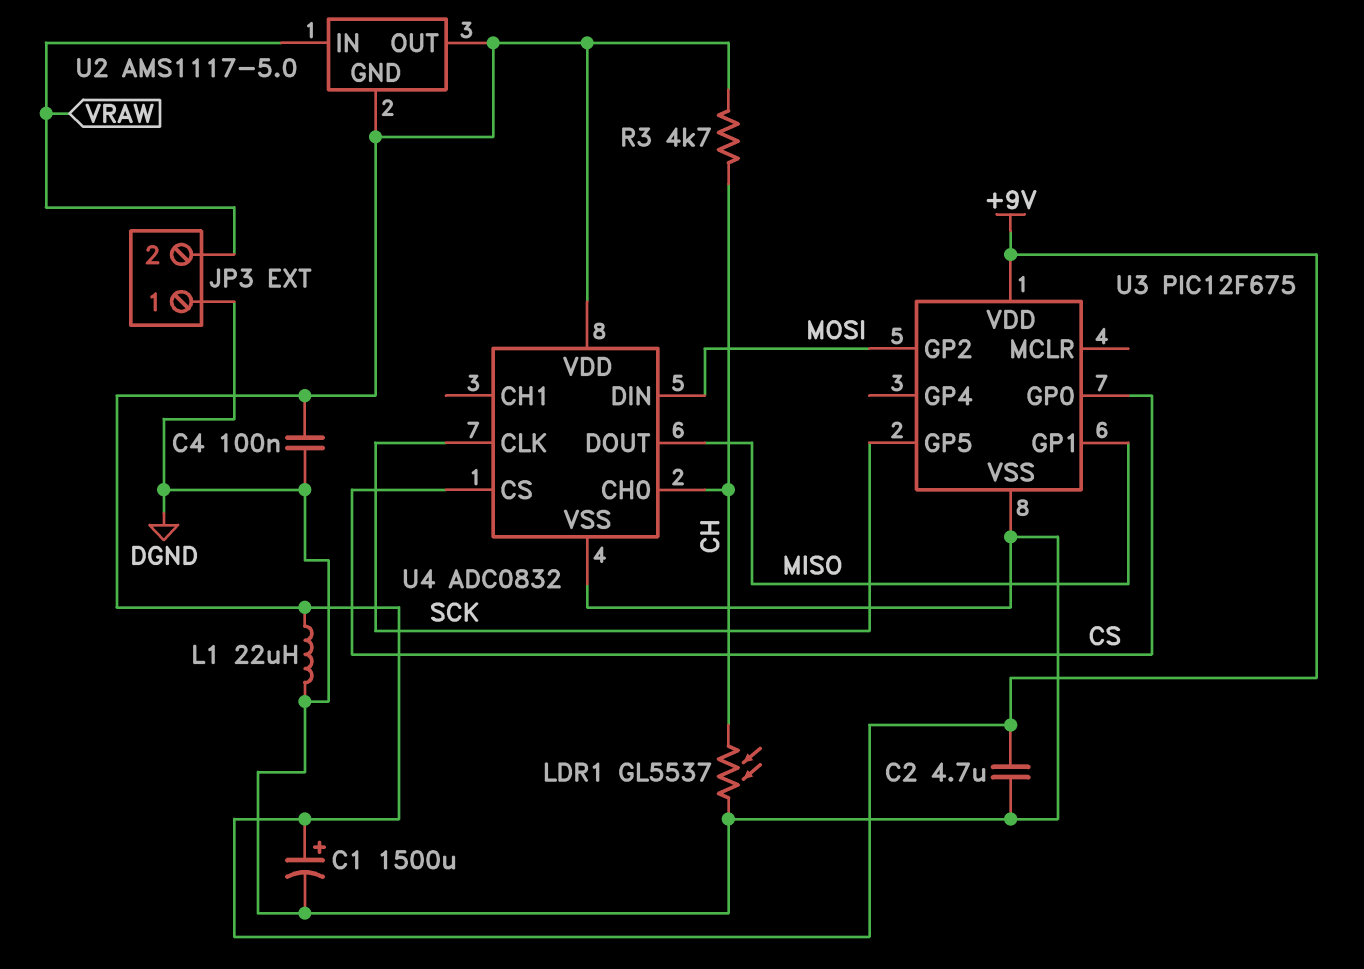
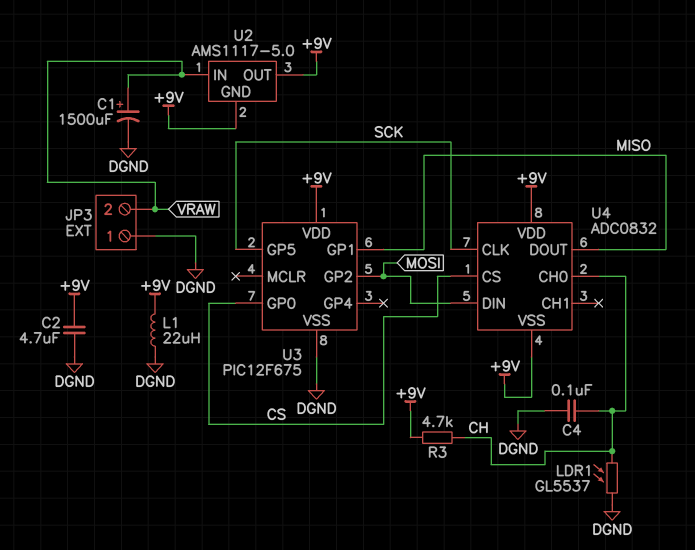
C1: 1500uF (plus +9V, minus DGND) -> 1500uF (plus VRAW, minus DGND)
C4: 100nF (+9V, DGND) -> 100nF (CH, DGND)
U4 pin VSS: DGND -> +9V

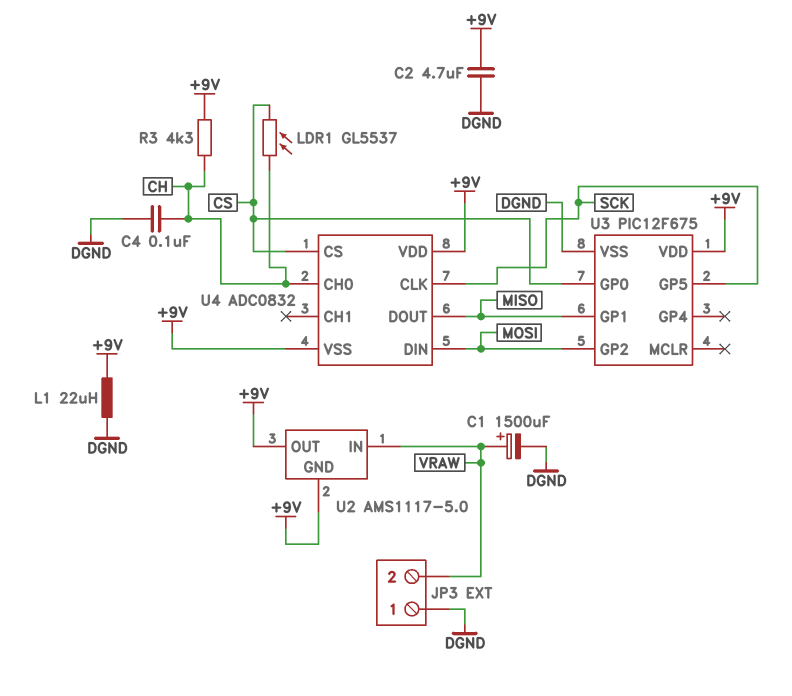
LDR1: GL5537 (CH, DGND) -> GL5537 (CH, CS)
R3: 4.7k (+9V, CH) -> 4.3k (+9V, CH)

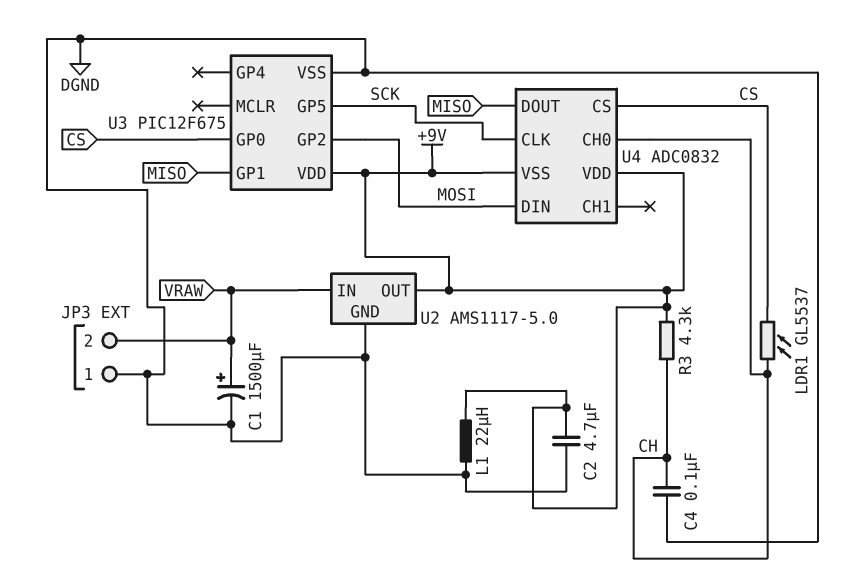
U2 pin GND: +9V -> DGND

